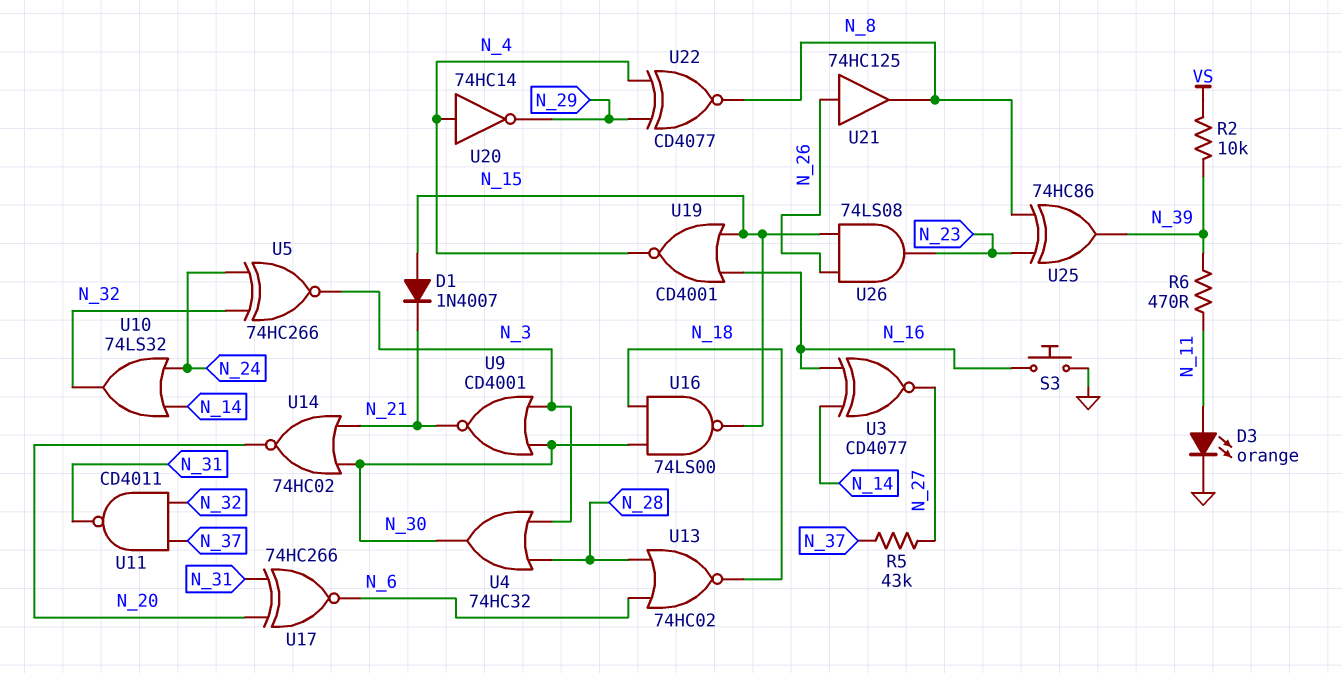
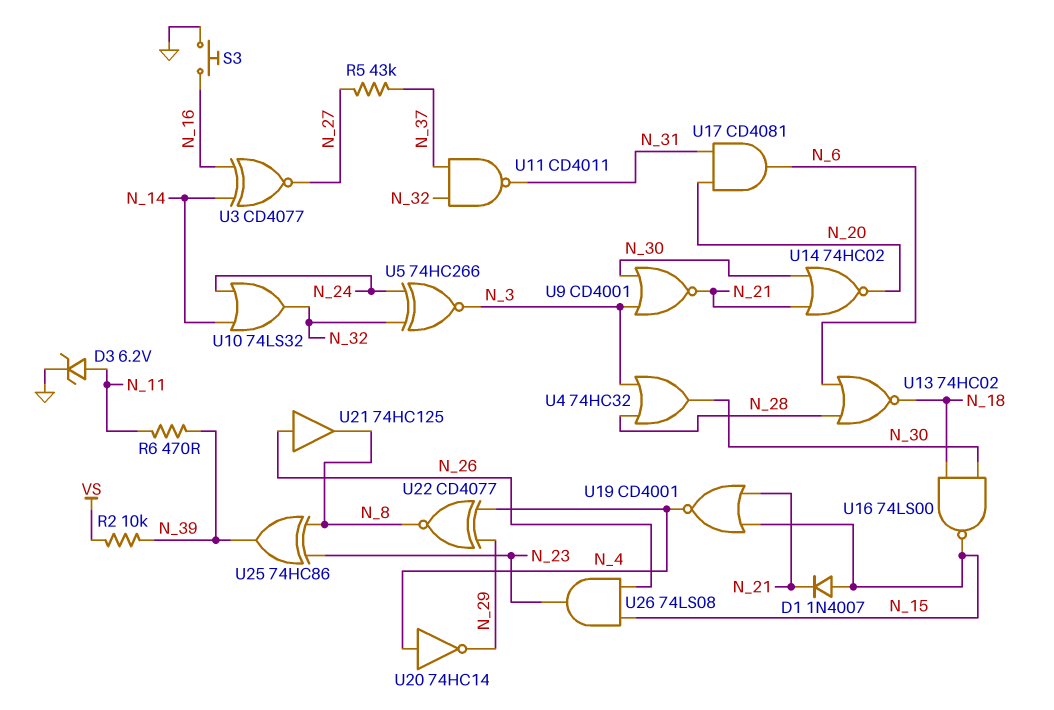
D3: LED orange (A N_11, K GND) -> zener 6.2V (A N_11, K GND)
U17: XNOR 74HC266 (in N_20, in N_31, out N_6) -> AND CD4081 (in N_20, in N_31, out N_6)
U19: NOR CD4001 (in N_15, in N_16, out N_4) -> NOR CD4001 (in N_15, in N_21, out N_4)

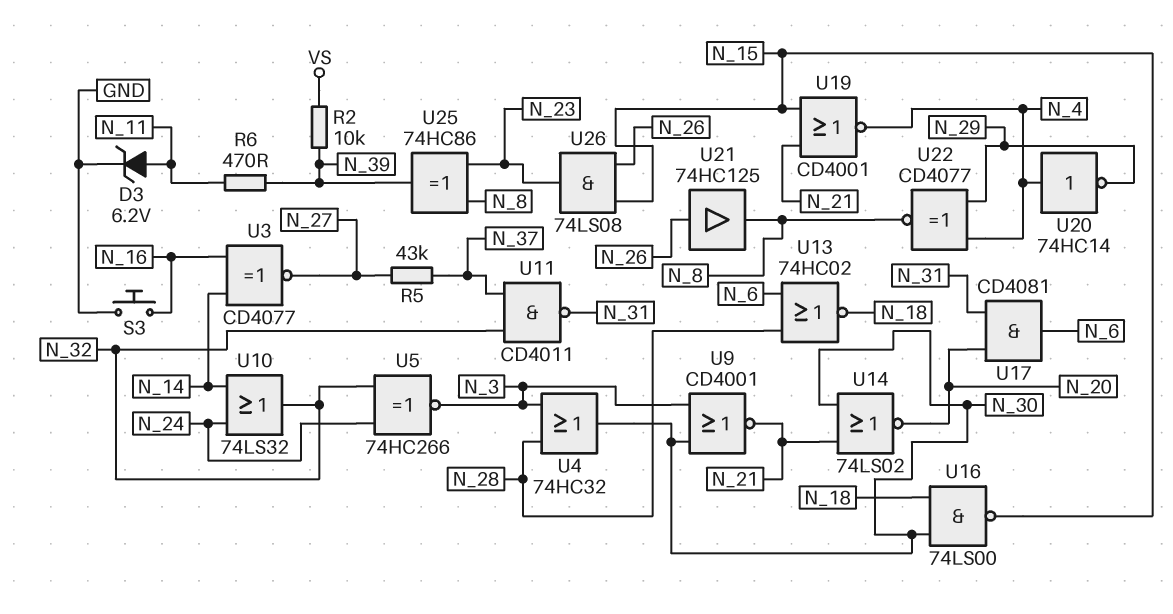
D1: diode 1N4007 (A N_15, K N_21) -> none
U14: NOR 74HC02 (in N_21, in N_30, out N_20) -> NOR 74LS02 (in N_21, in N_30, out N_20)

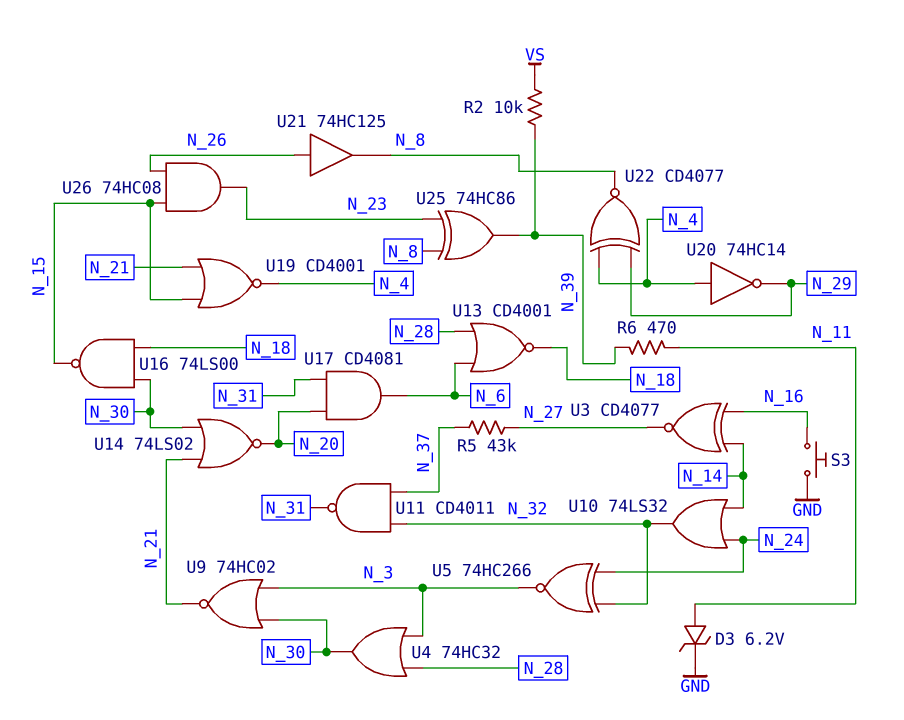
U9: NOR CD4001 (in N_3, in N_30, out N_21) -> NOR 74HC02 (in N_3, in N_30, out N_21)
U13: NOR 74HC02 (in N_6, in N_28, out N_18) -> NOR CD4001 (in N_6, in N_28, out N_18)
U26: AND 74LS08 (in N_15, in N_26, out N_23) -> AND 74HC08 (in N_15, in N_26, out N_23)

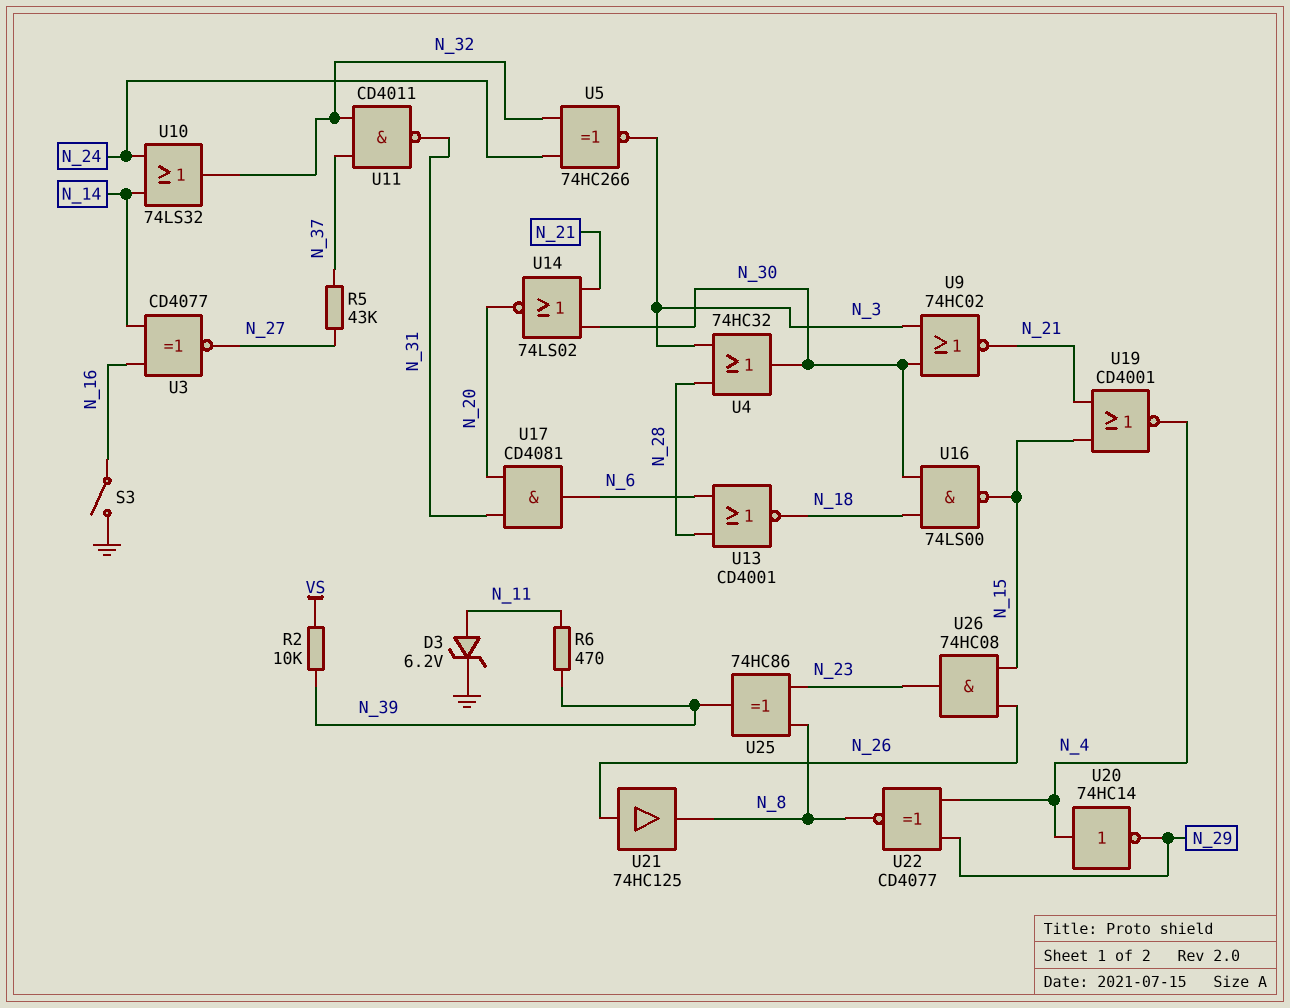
S3: button (GND, N_16) -> switch (GND, N_16)

